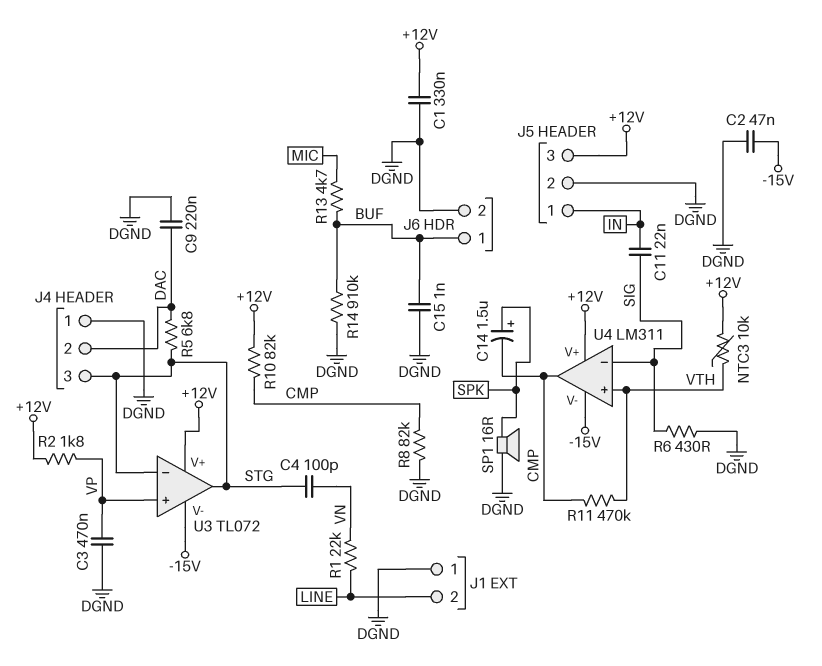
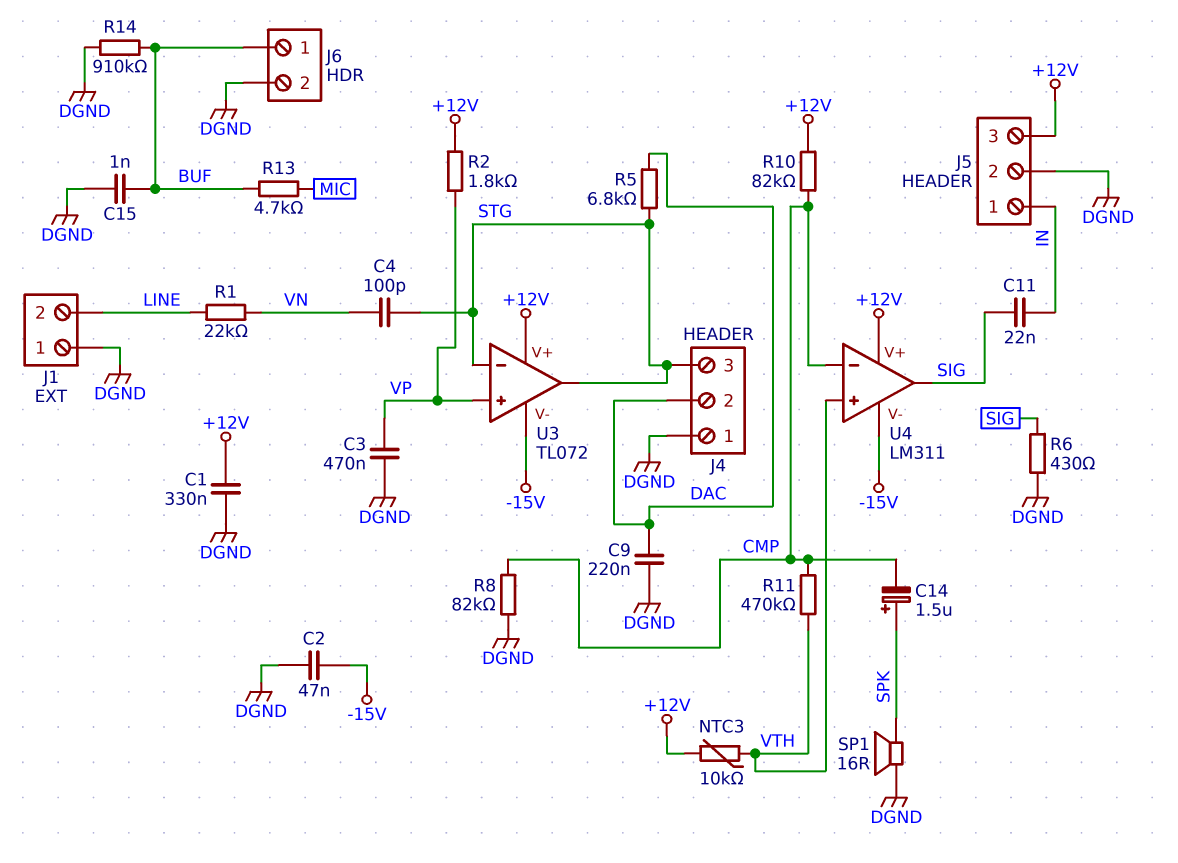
U4 pin in-: SIG -> CMP
U4 pin out: CMP -> SIG

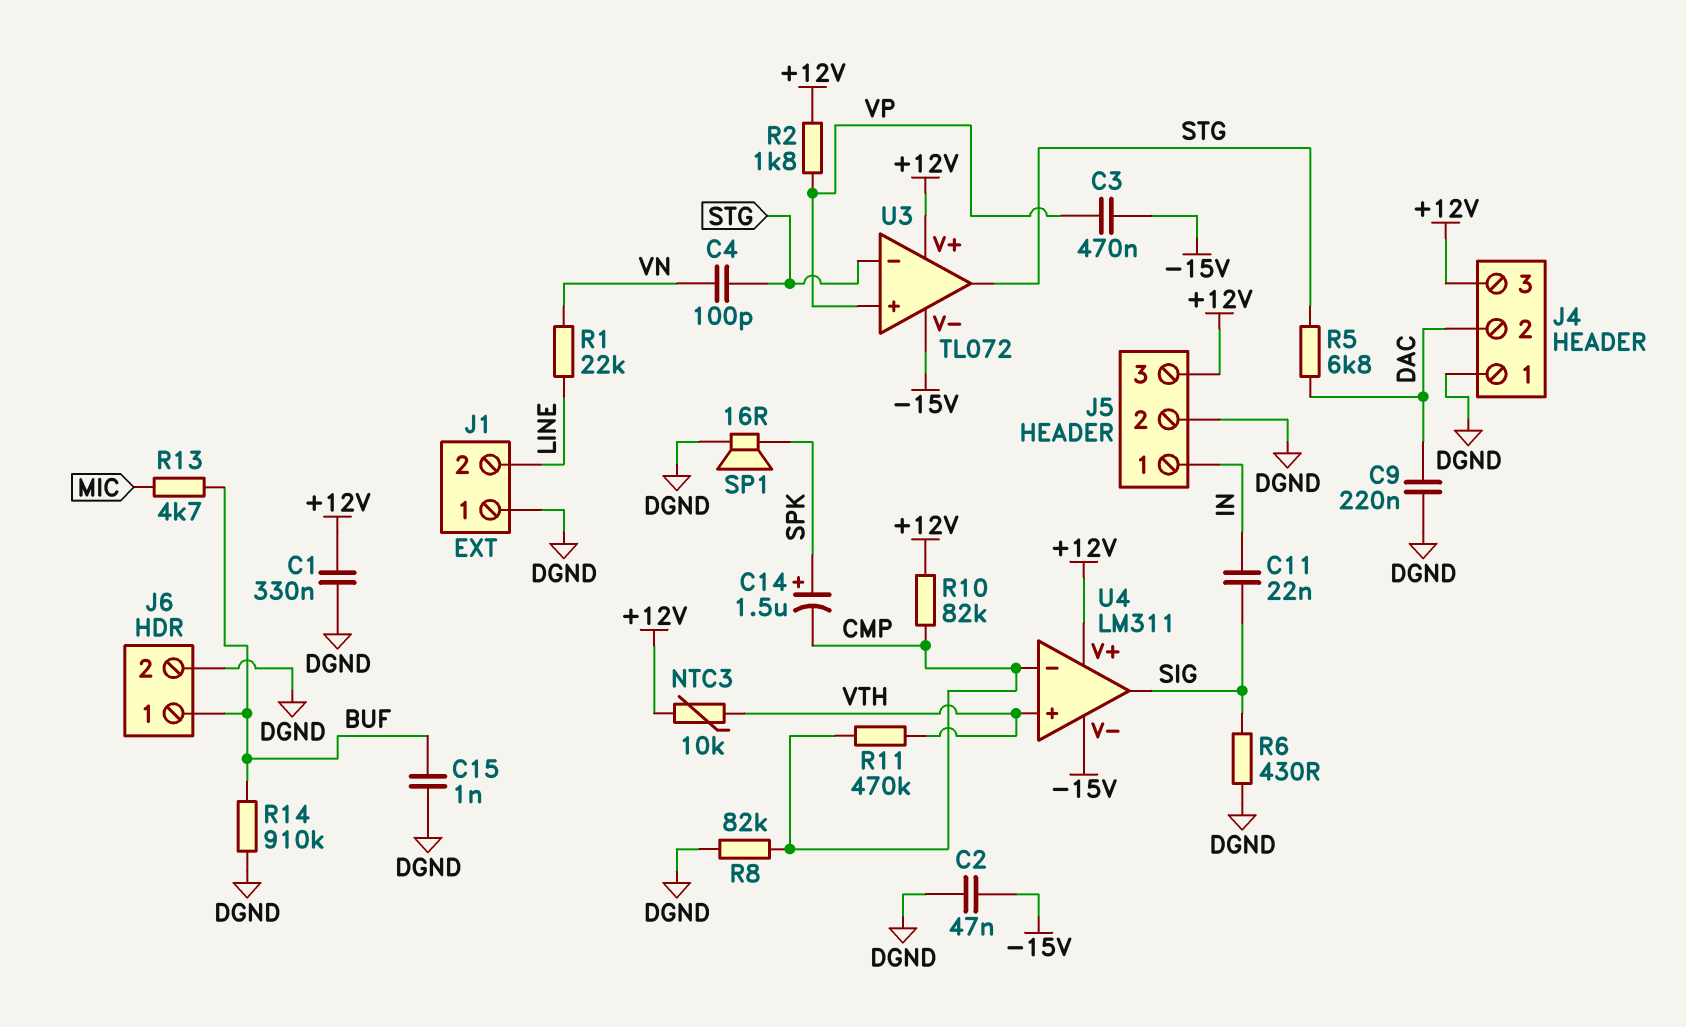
C3: 470nF (DGND, VP) -> 470nF (-15V, VP)
J4 pin 3: STG -> +12V

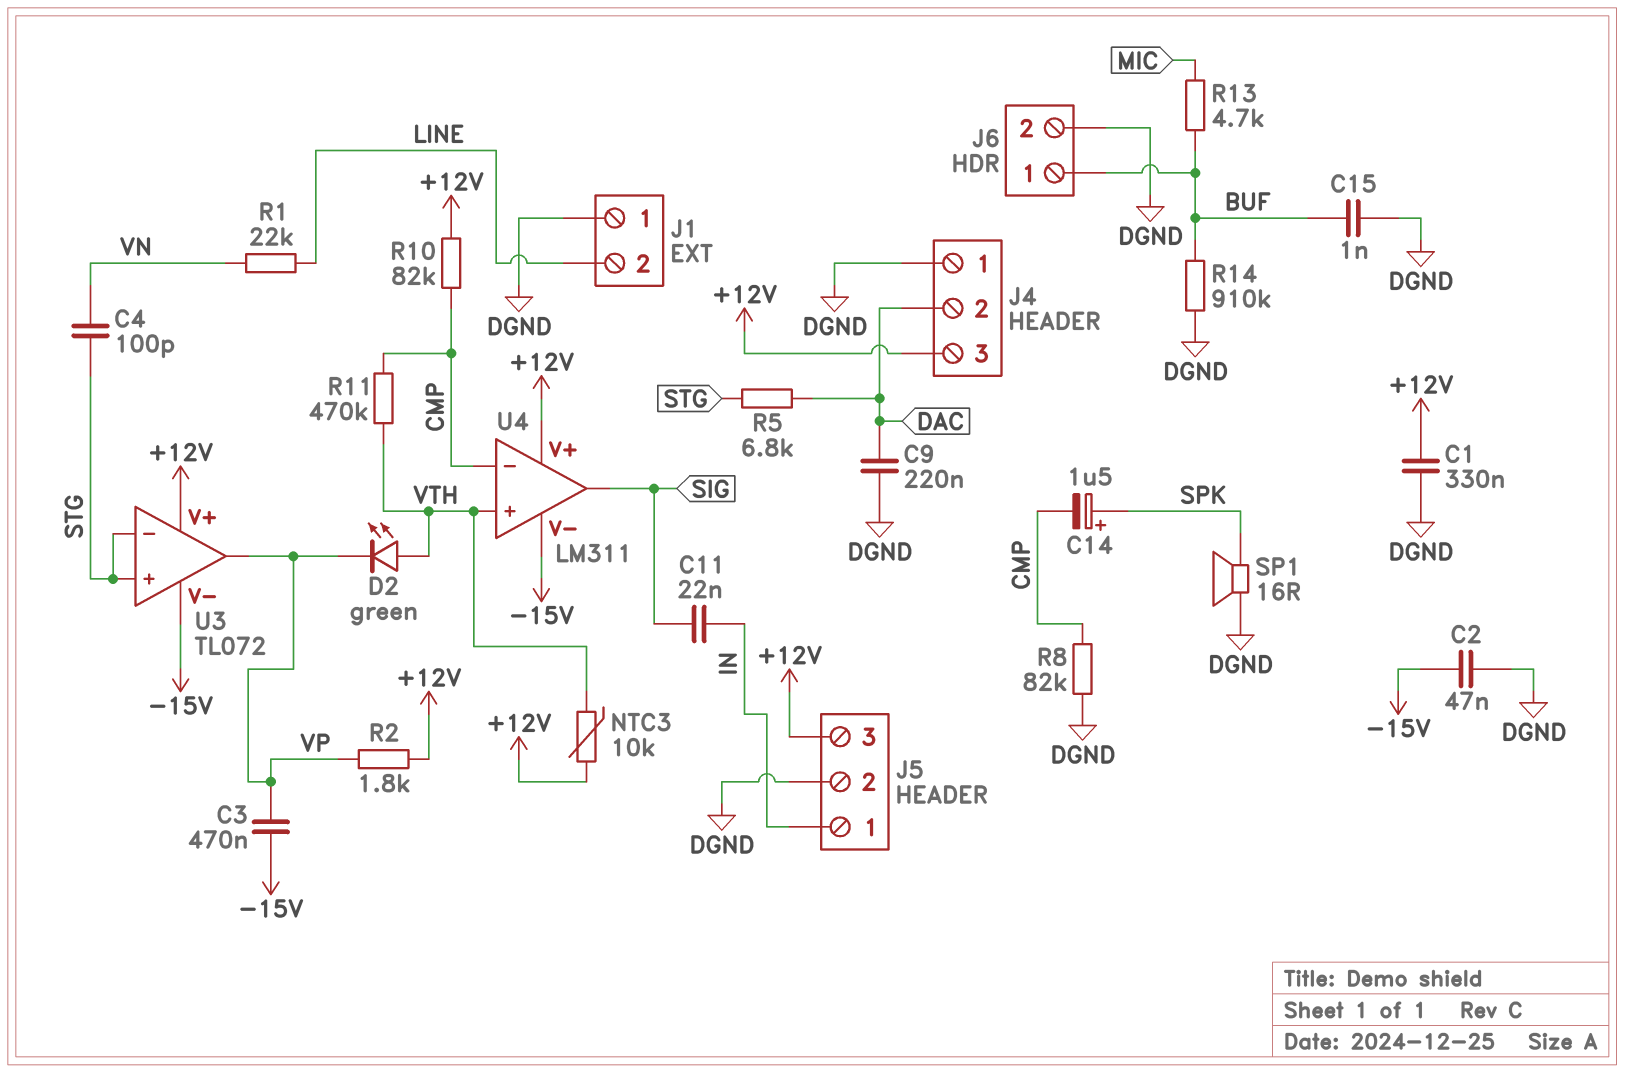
D2: none -> LED green (A VTH, K VP)
R6: 430 (DGND, SIG) -> none
U3 pin in+: VP -> STG
U3 pin out: STG -> VP

